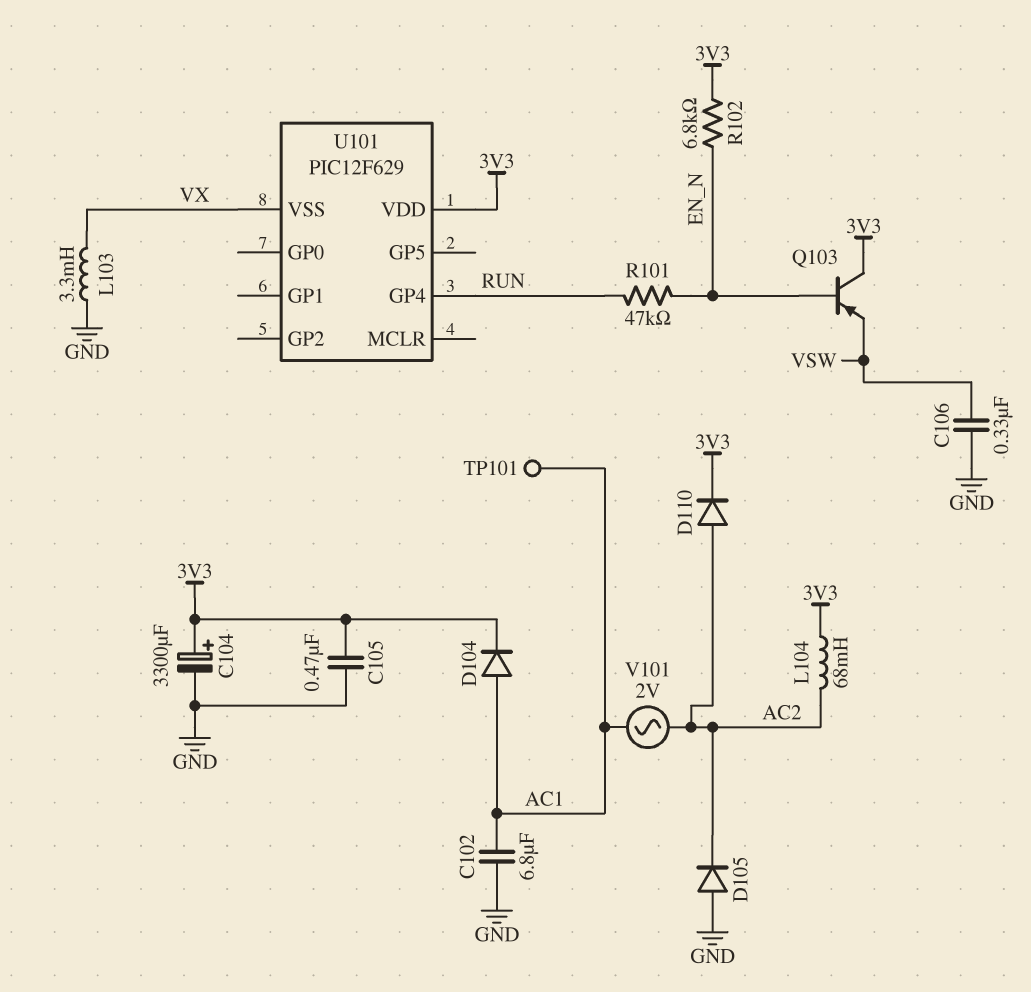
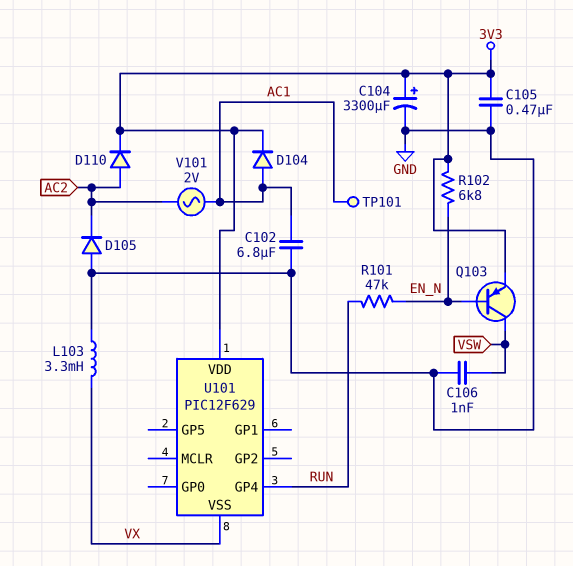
C106: 330nF (GND, VSW) -> 1nF (GND, VSW)
L104: 68mH (3V3, AC2) -> none
Q103: PNP (B EN_N, C 3V3, E VSW) -> PNP (B EN_N, C VSW, E 3V3)

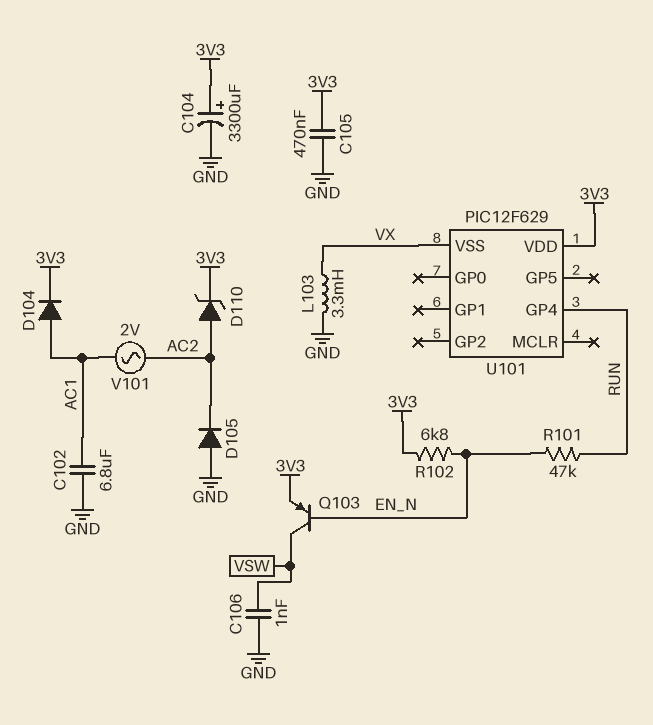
D110: diode (A AC2, K 3V3) -> zener (A AC2, K 3V3)
TP101: test point (AC1) -> none

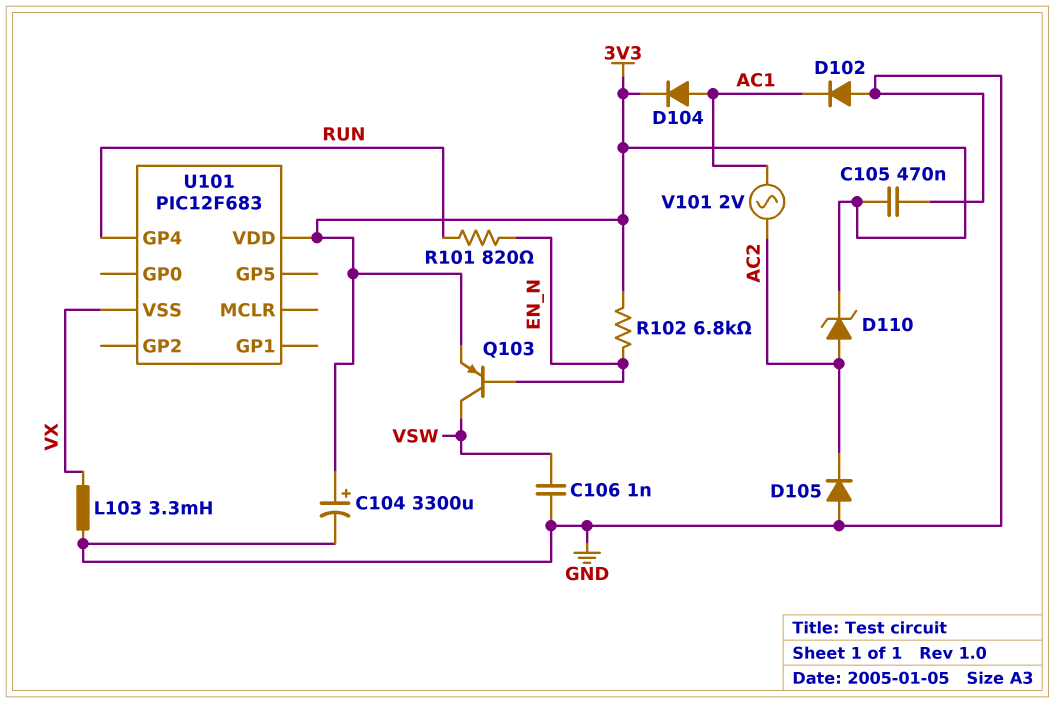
C102: 6.8uF (AC1, GND) -> none
D102: none -> diode (A GND, K AC1)
R101: 47k (EN_N, RUN) -> 820 (EN_N, RUN)
U101: PIC12F629 -> PIC12F683

